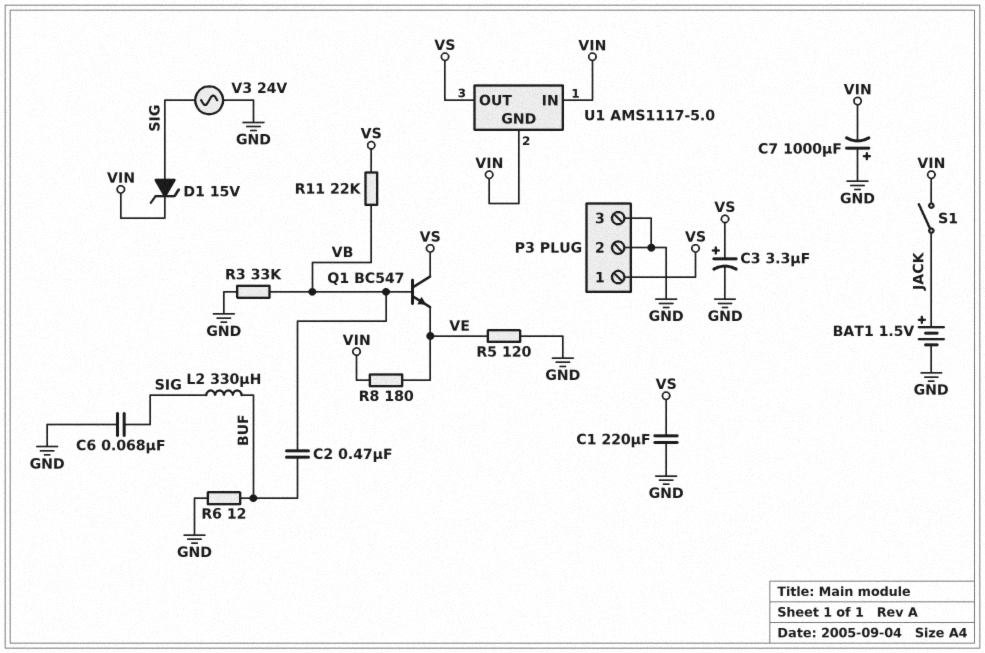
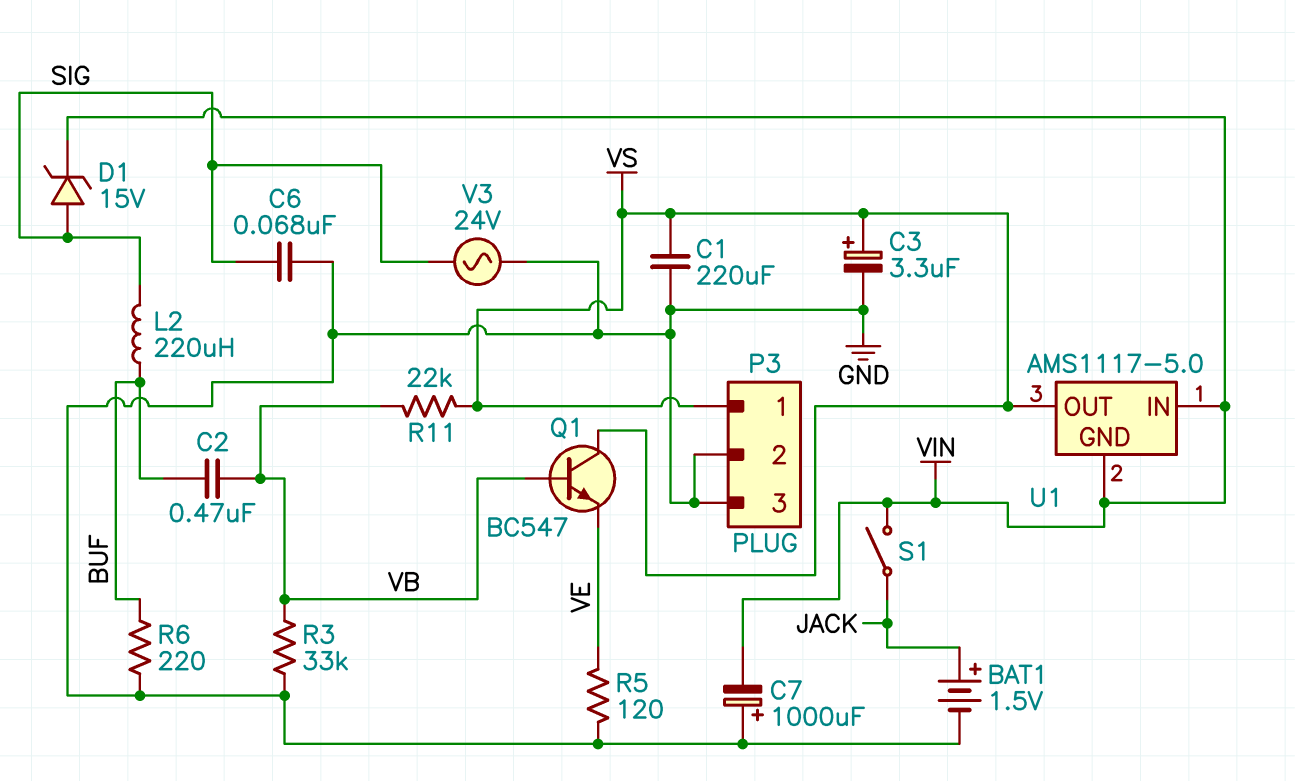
L2: 330uH (BUF, SIG) -> 220uH (BUF, SIG)
R6: 12 (BUF, GND) -> 220 (BUF, GND)
R8: 180 (VE, VIN) -> none

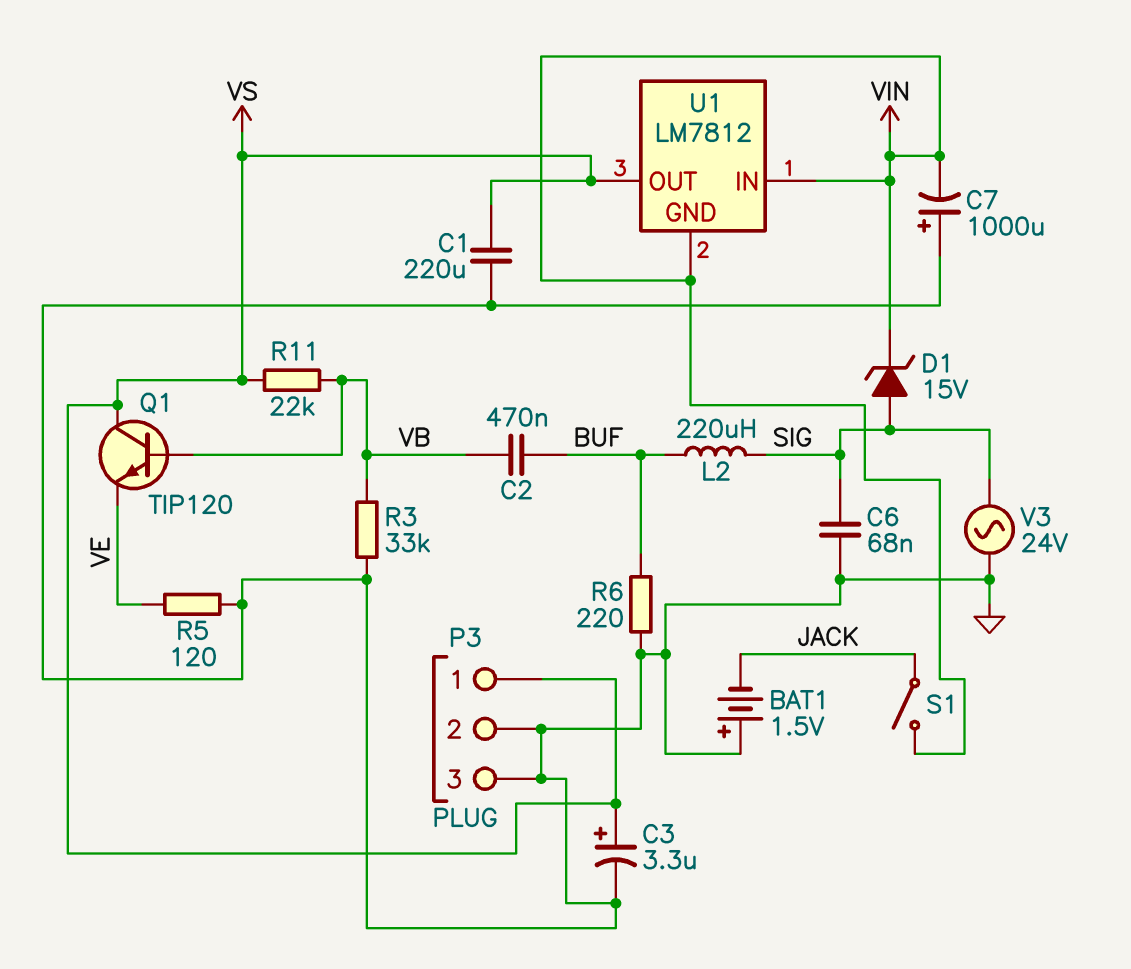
BAT1: 1.5V (plus JACK, minus GND) -> 1.5V (plus GND, minus JACK)
Q1: NPN BC547 (B VB, C VS, E VE) -> NPN TIP120 (B VB, C VS, E VE)
U1: AMS1117-5.0 -> LM7812

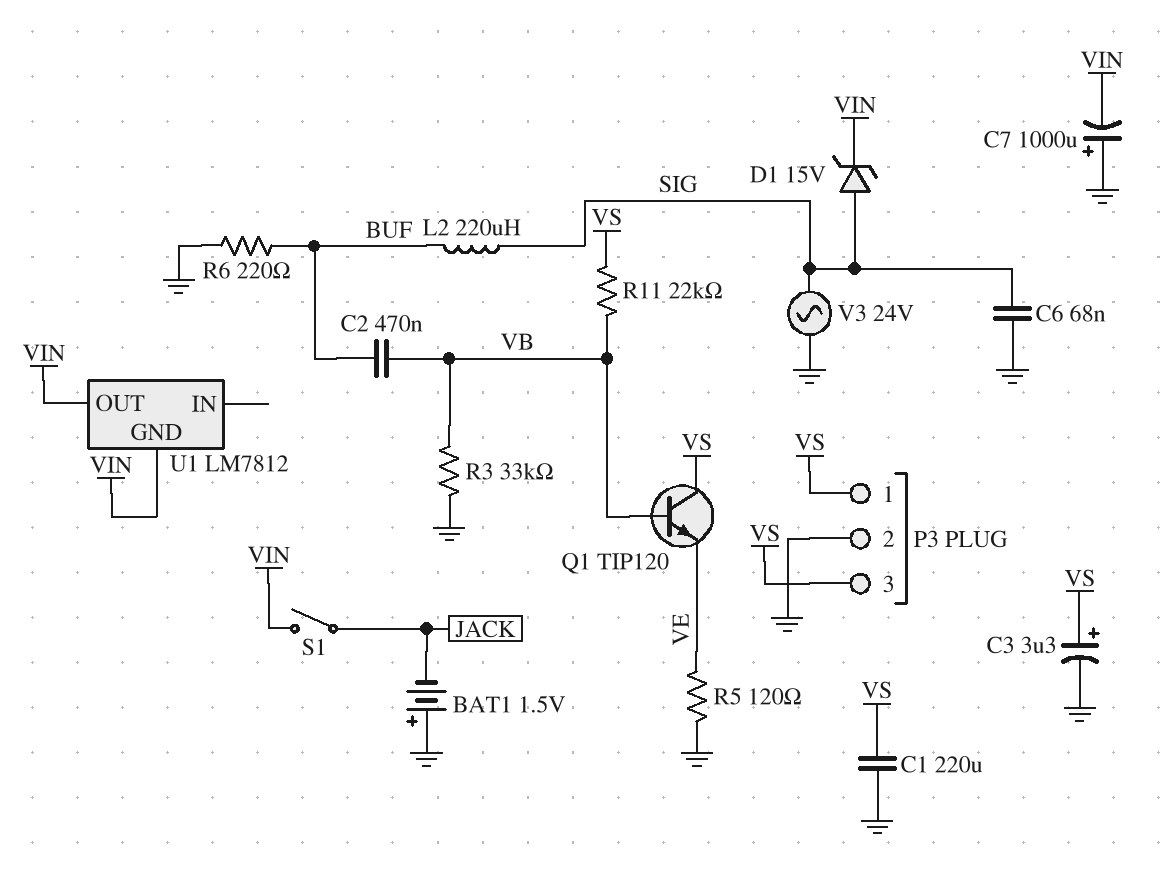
P3 pin 3: GND -> VS
U1 pin IN: VIN -> none
U1 pin OUT: VS -> VIN

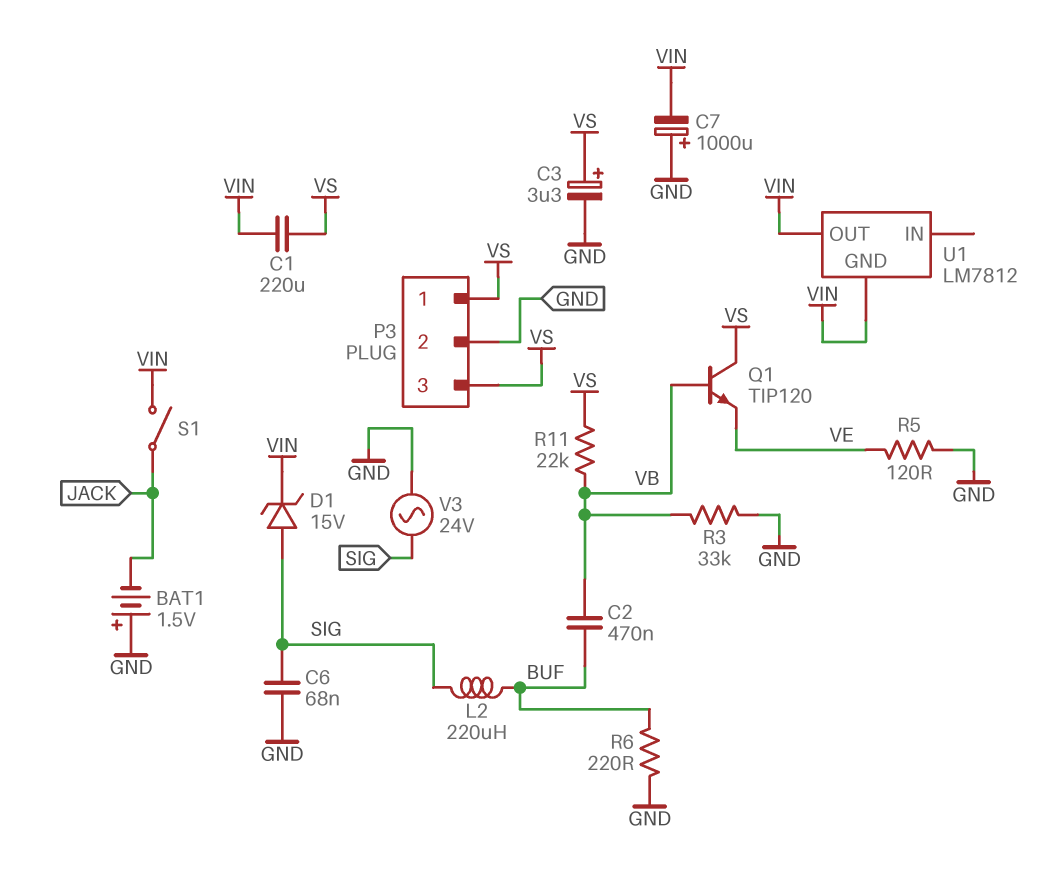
C1: 220uF (GND, VS) -> 220uF (VIN, VS)

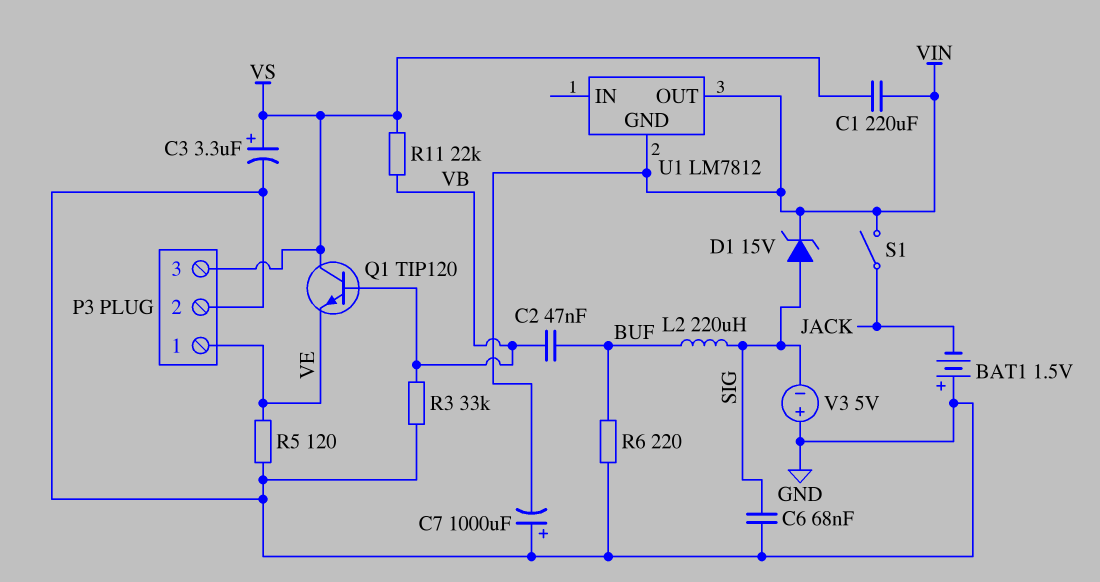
C2: 470nF (BUF, VB) -> 47nF (BUF, VB)
P3 pin 1: VS -> VE
V3: AC 24V (GND, SIG) -> 5V (plus GND, minus SIG)

